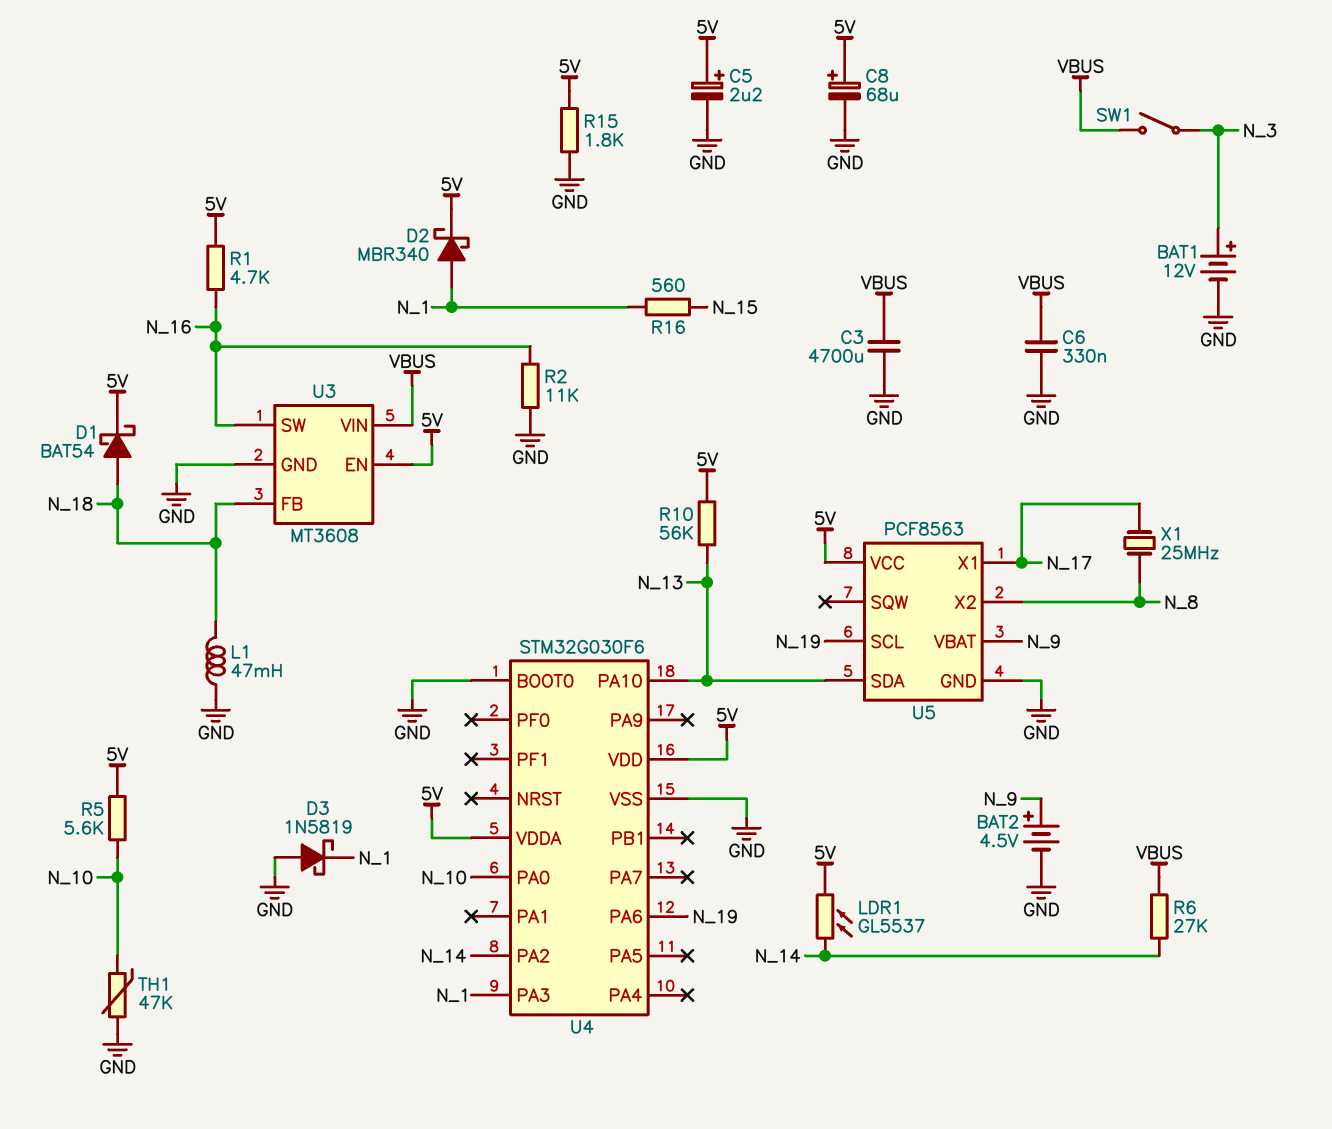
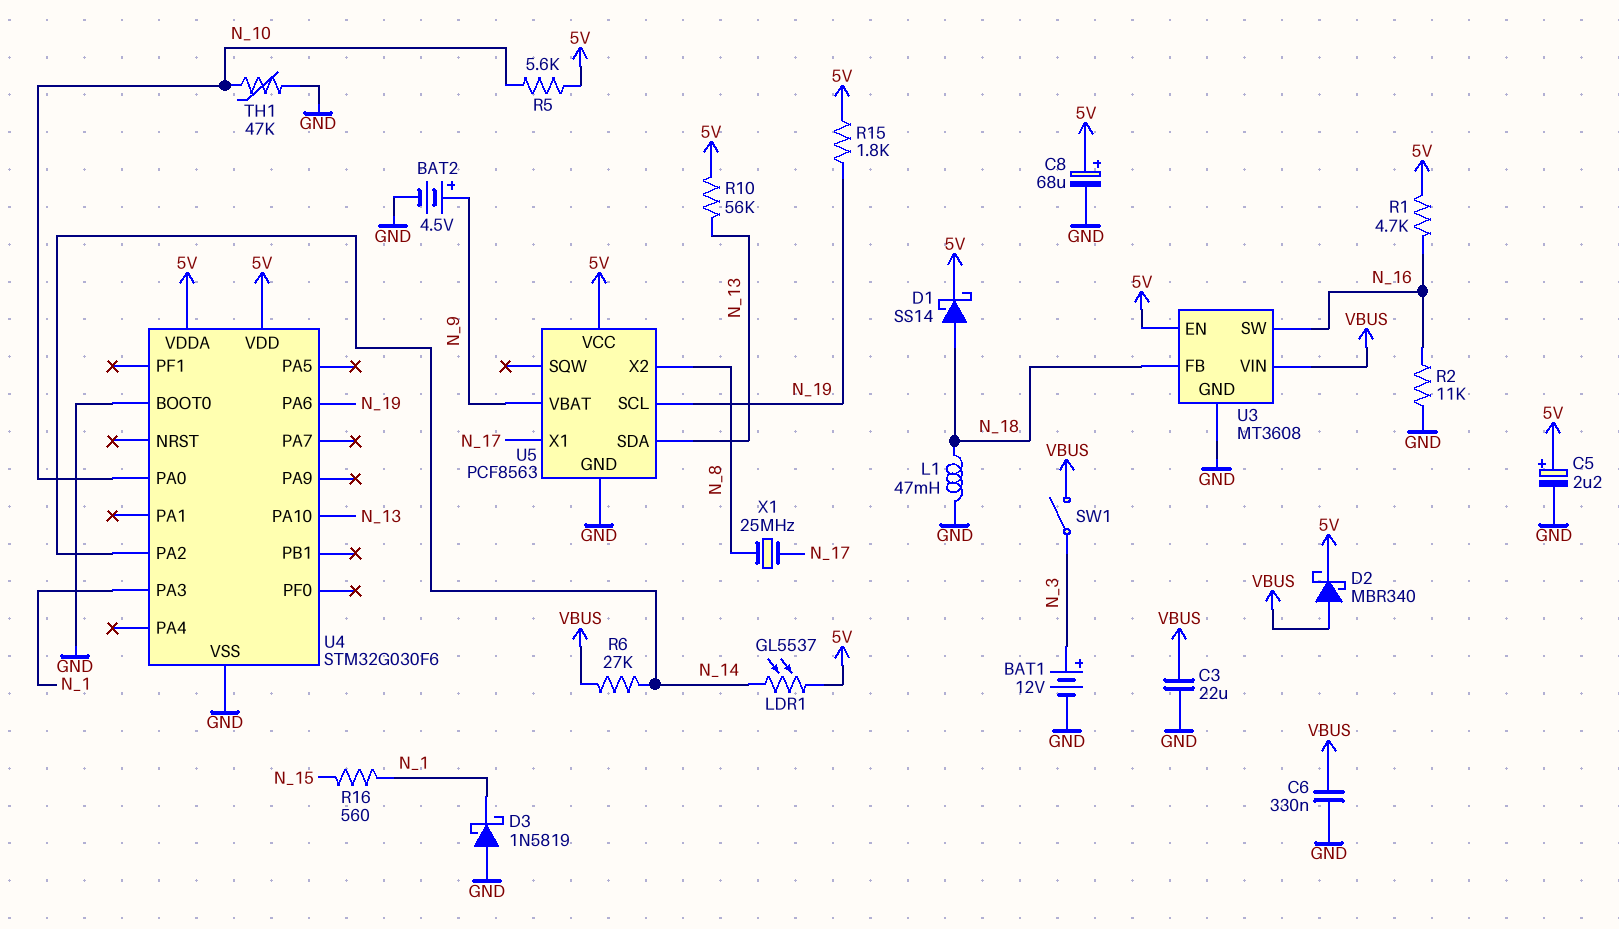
C3: 4700uF (GND, VBUS) -> 22uF (GND, VBUS)
D1: schottky BAT54 (A N_18, K 5V) -> schottky SS14 (A N_18, K 5V)
D2: schottky MBR340 (A N_1, K 5V) -> schottky MBR340 (A VBUS, K 5V)
R15: 1.8k (5V, GND) -> 1.8k (5V, N_19)

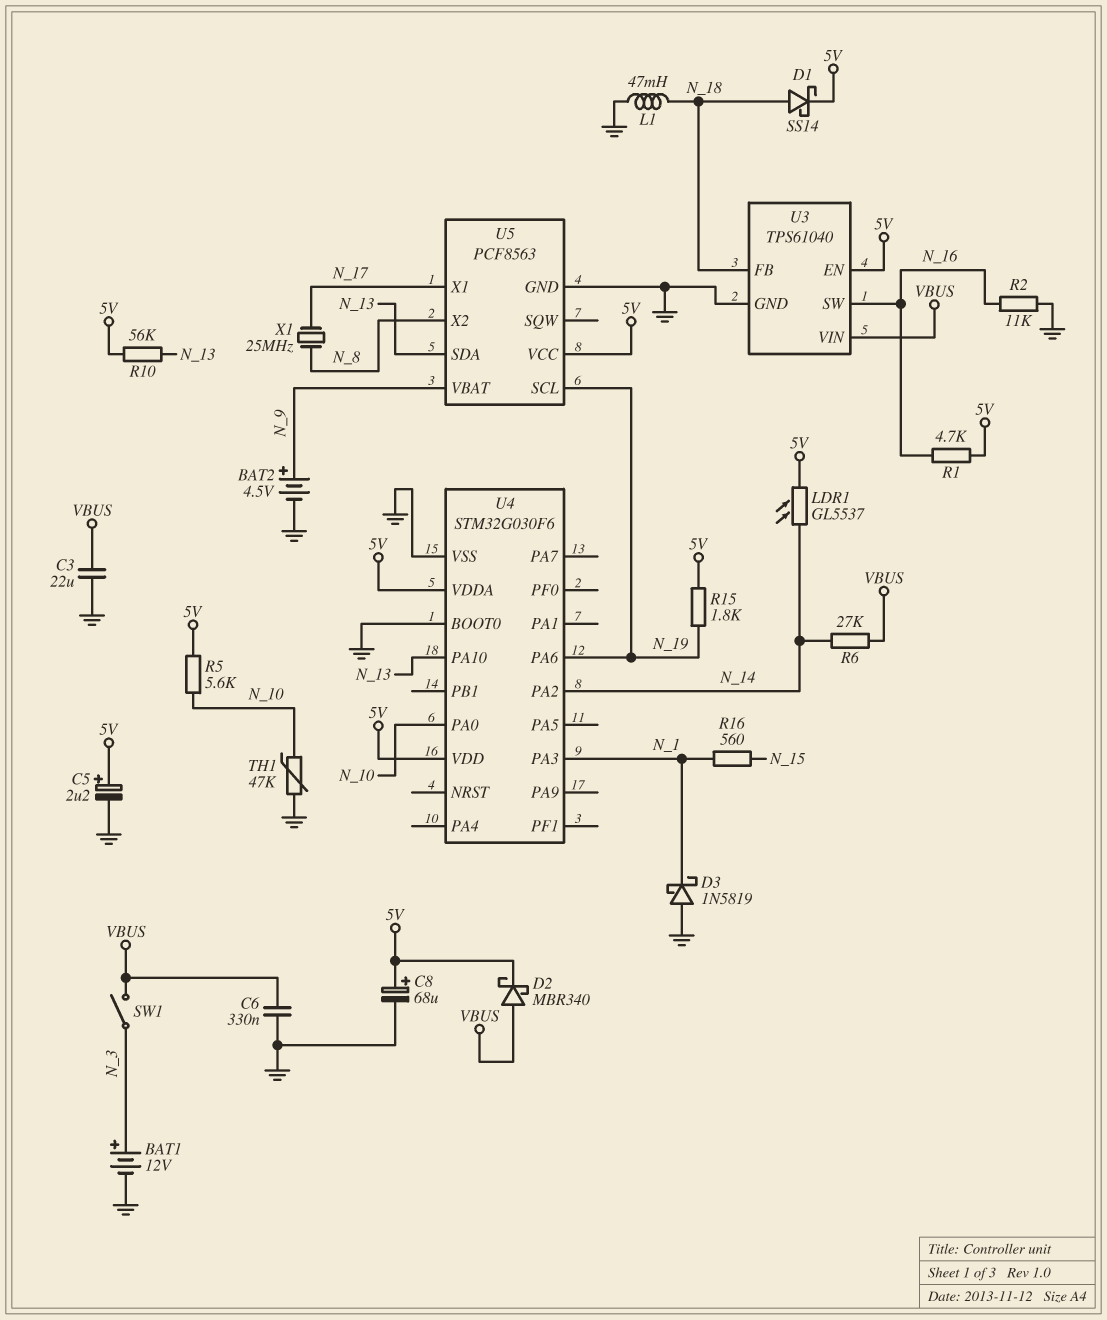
U3: MT3608 -> TPS61040

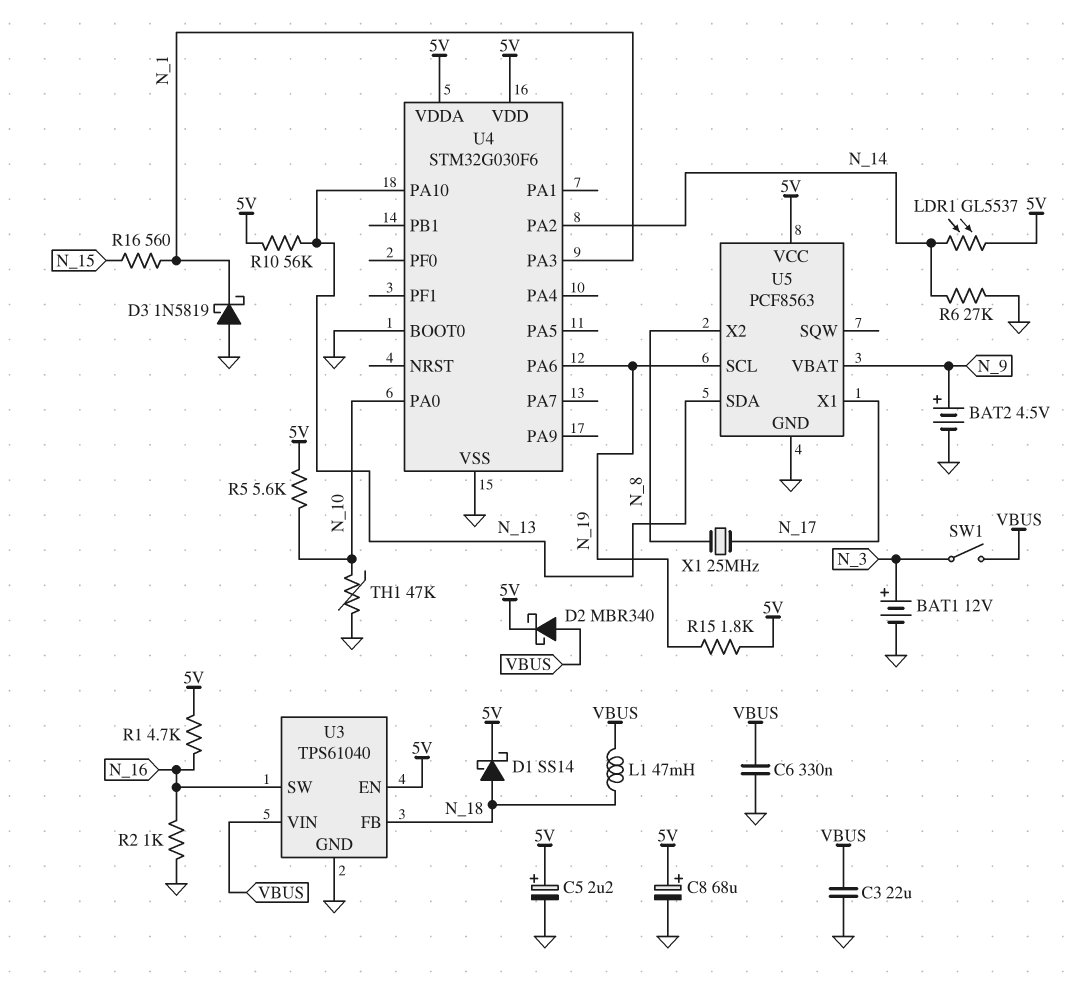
L1: 47mH (GND, N_18) -> 47mH (N_18, VBUS)
R2: 11k (GND, N_16) -> 1k (GND, N_16)
R6: 27k (N_14, VBUS) -> 27k (GND, N_14)

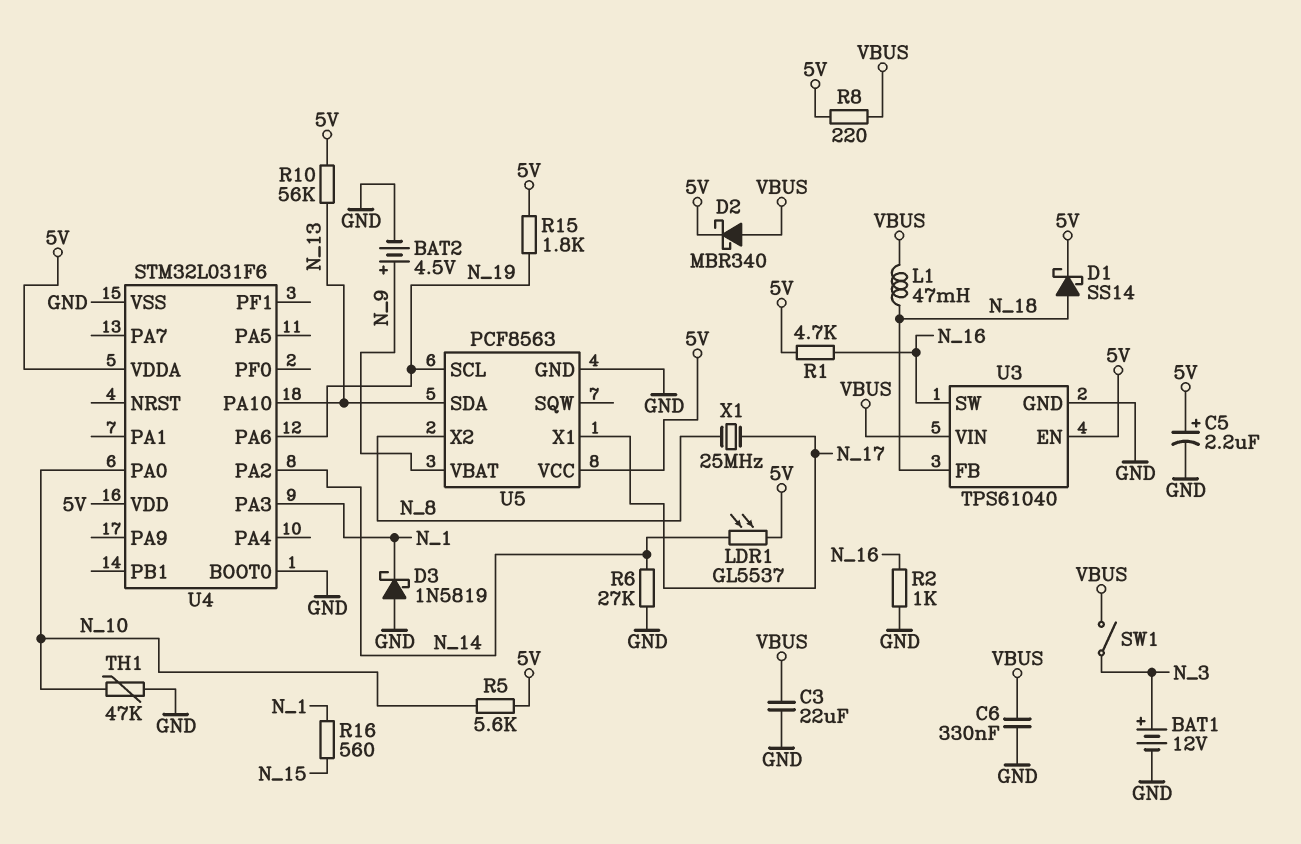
C8: 68uF (plus 5V, minus GND) -> none
R8: none -> 220 (5V, VBUS)
U4: STM32G030F6 -> STM32L031F6

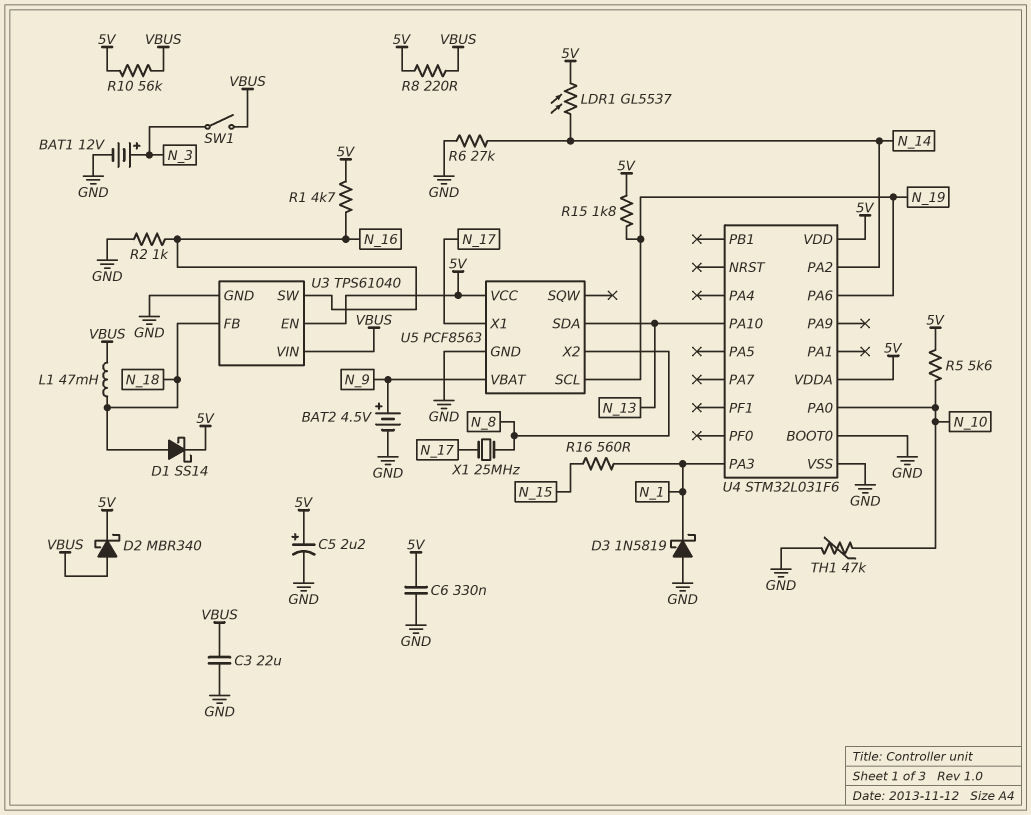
C6: 330nF (GND, VBUS) -> 330nF (5V, GND)
R10: 56k (5V, N_13) -> 56k (5V, VBUS)

